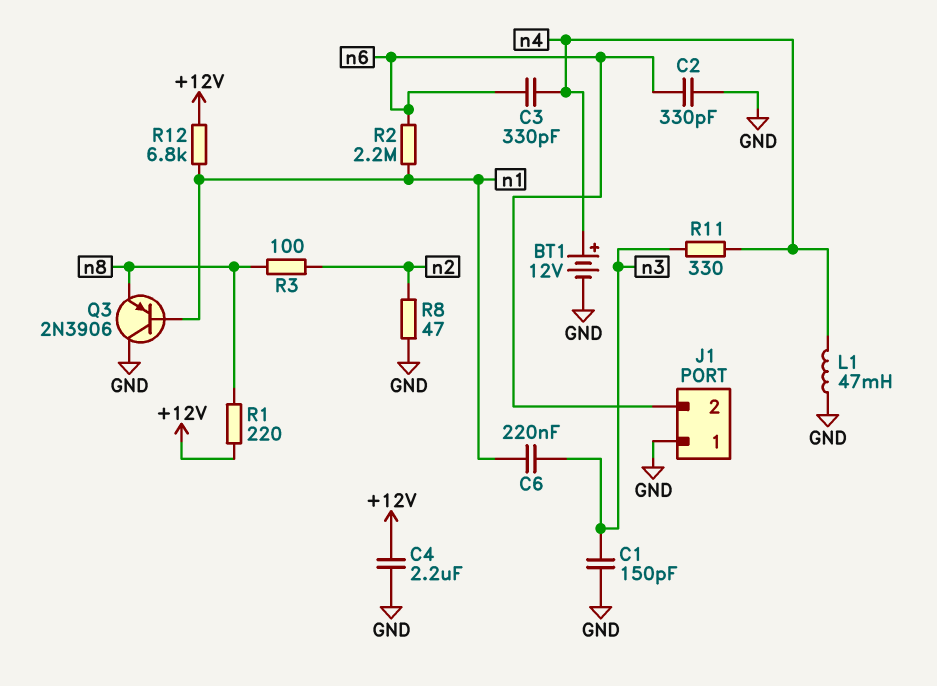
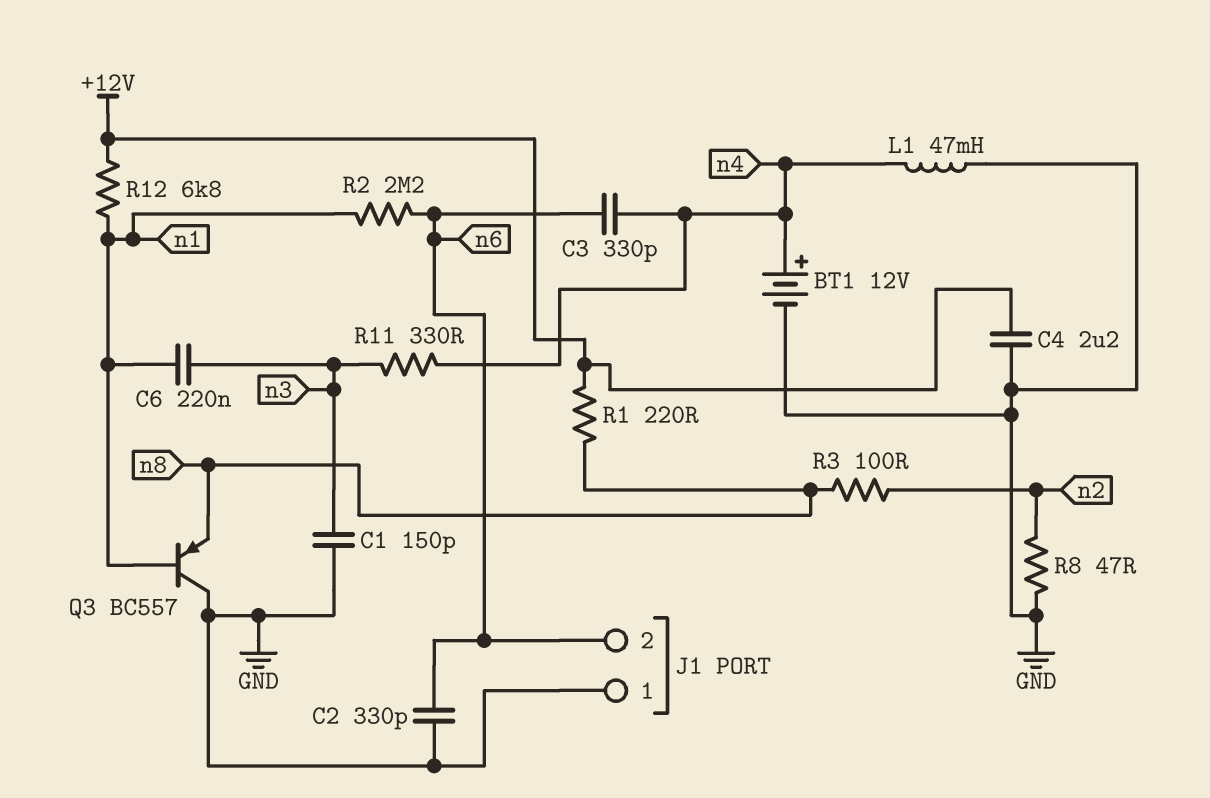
Q3: PNP 2N3906 (B n1, C GND, E n8) -> PNP BC557 (B n1, C GND, E n8)

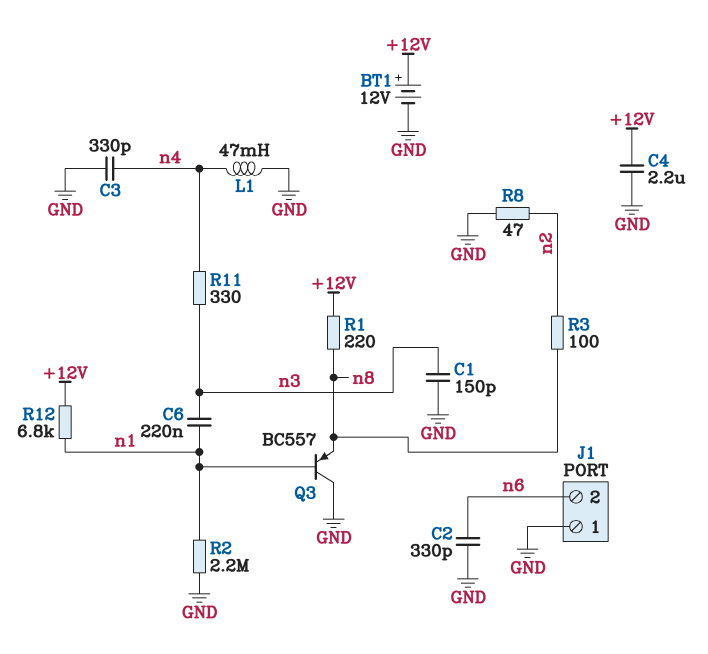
BT1: 12V (plus n4, minus GND) -> 12V (plus +12V, minus GND)
C3: 330pF (n4, n6) -> 330pF (GND, n4)
R2: 2.2M (n1, n6) -> 2.2M (GND, n1)

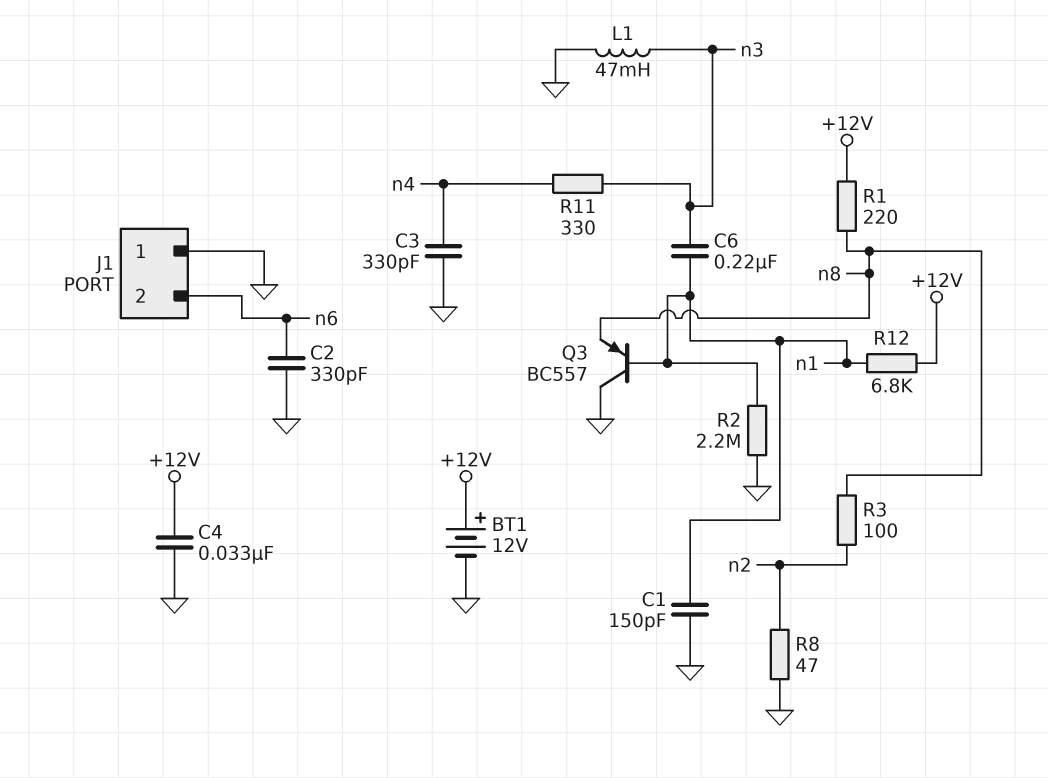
C1: 150pF (GND, n3) -> 150pF (GND, n1)
C4: 2.2uF (+12V, GND) -> 33nF (+12V, GND)
L1: 47mH (GND, n4) -> 47mH (GND, n3)

